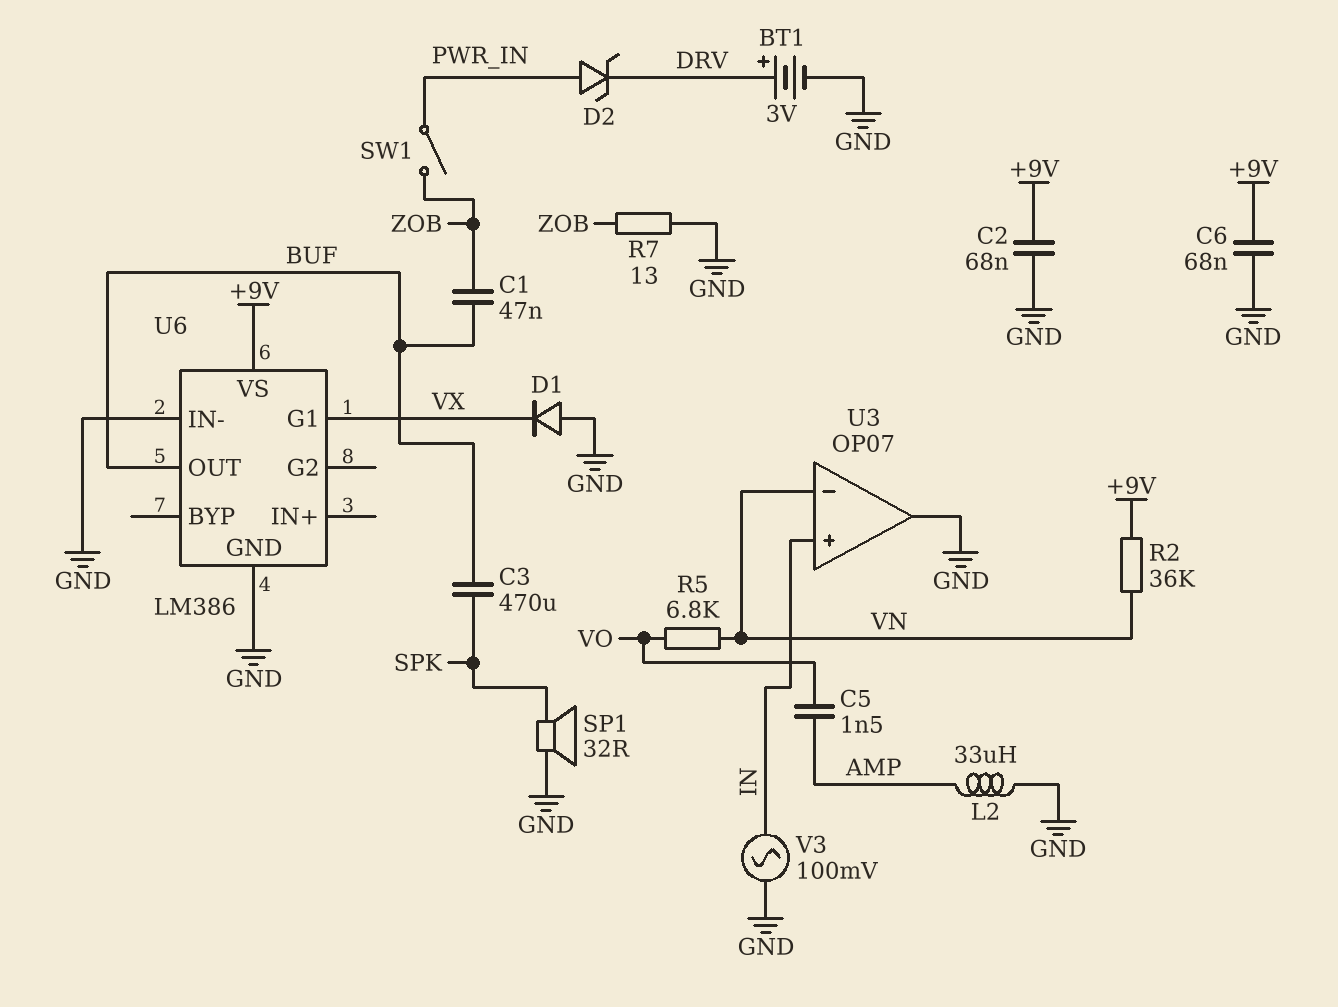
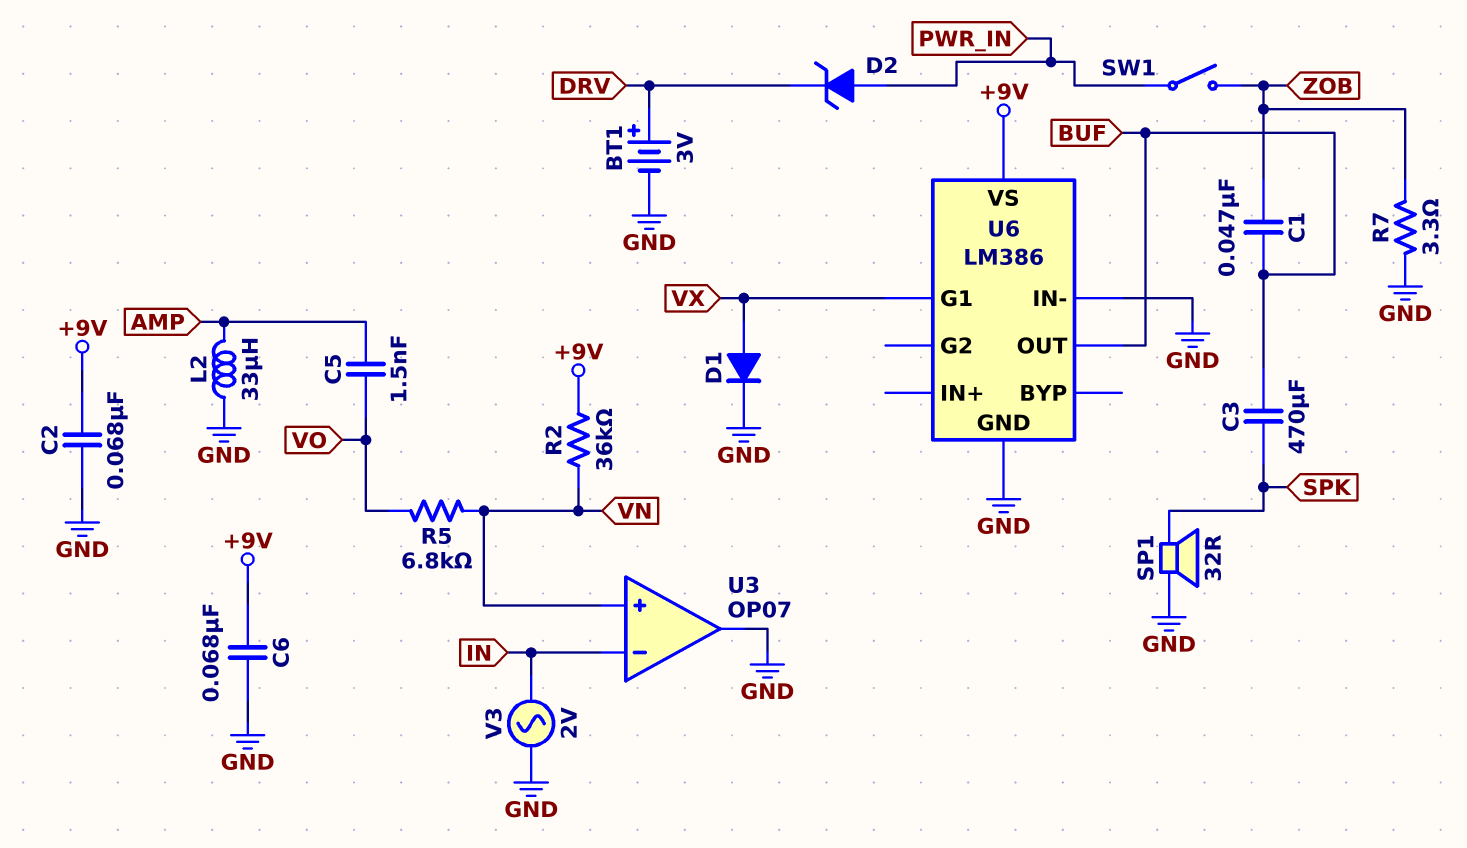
D1: diode (A GND, K VX) -> diode (A VX, K GND)
R7: 13 (GND, ZOB) -> 3.3 (GND, ZOB)
U3 pin in+: IN -> VN
U3 pin in-: VN -> IN
V3: AC 100mV (GND, IN) -> AC 2V (GND, IN)

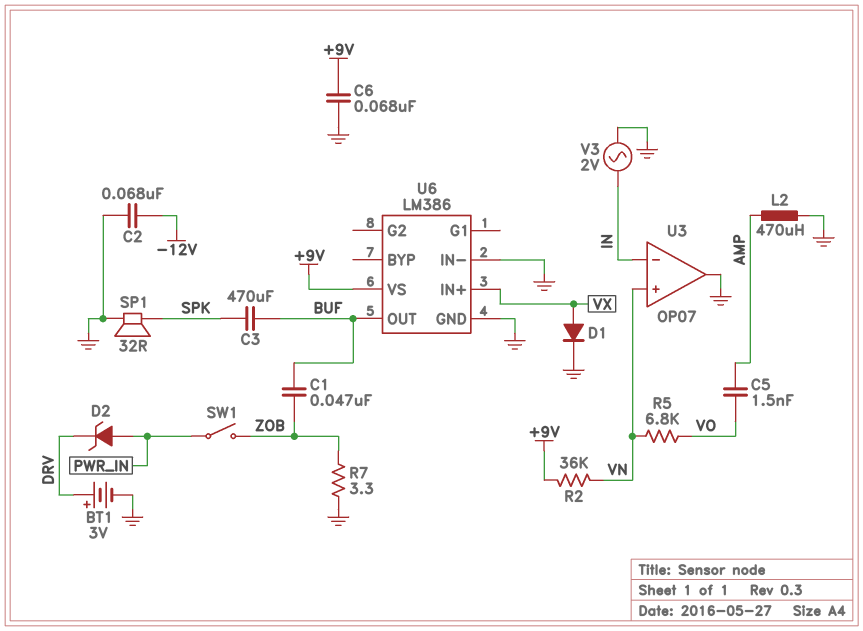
C2: 68nF (+9V, GND) -> 68nF (-12V, GND)
L2: 33uH (AMP, GND) -> 470uH (AMP, GND)
U6 pin G1: VX -> none
U6 pin IN+: none -> VX

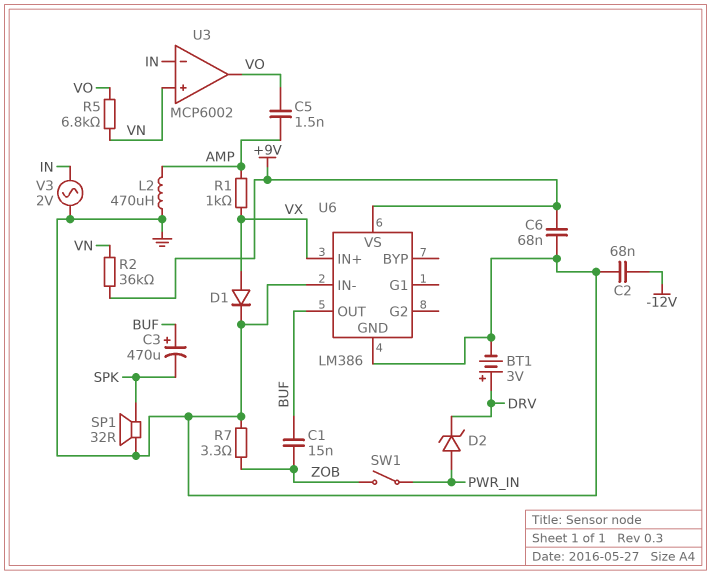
C1: 47nF (BUF, ZOB) -> 15nF (BUF, ZOB)
C3: 470uF (BUF, SPK) -> 470uF (plus BUF, minus SPK)
R1: none -> 1k (AMP, VX)
U3: OP07 -> MCP6002
U3 pin out: GND -> VO

